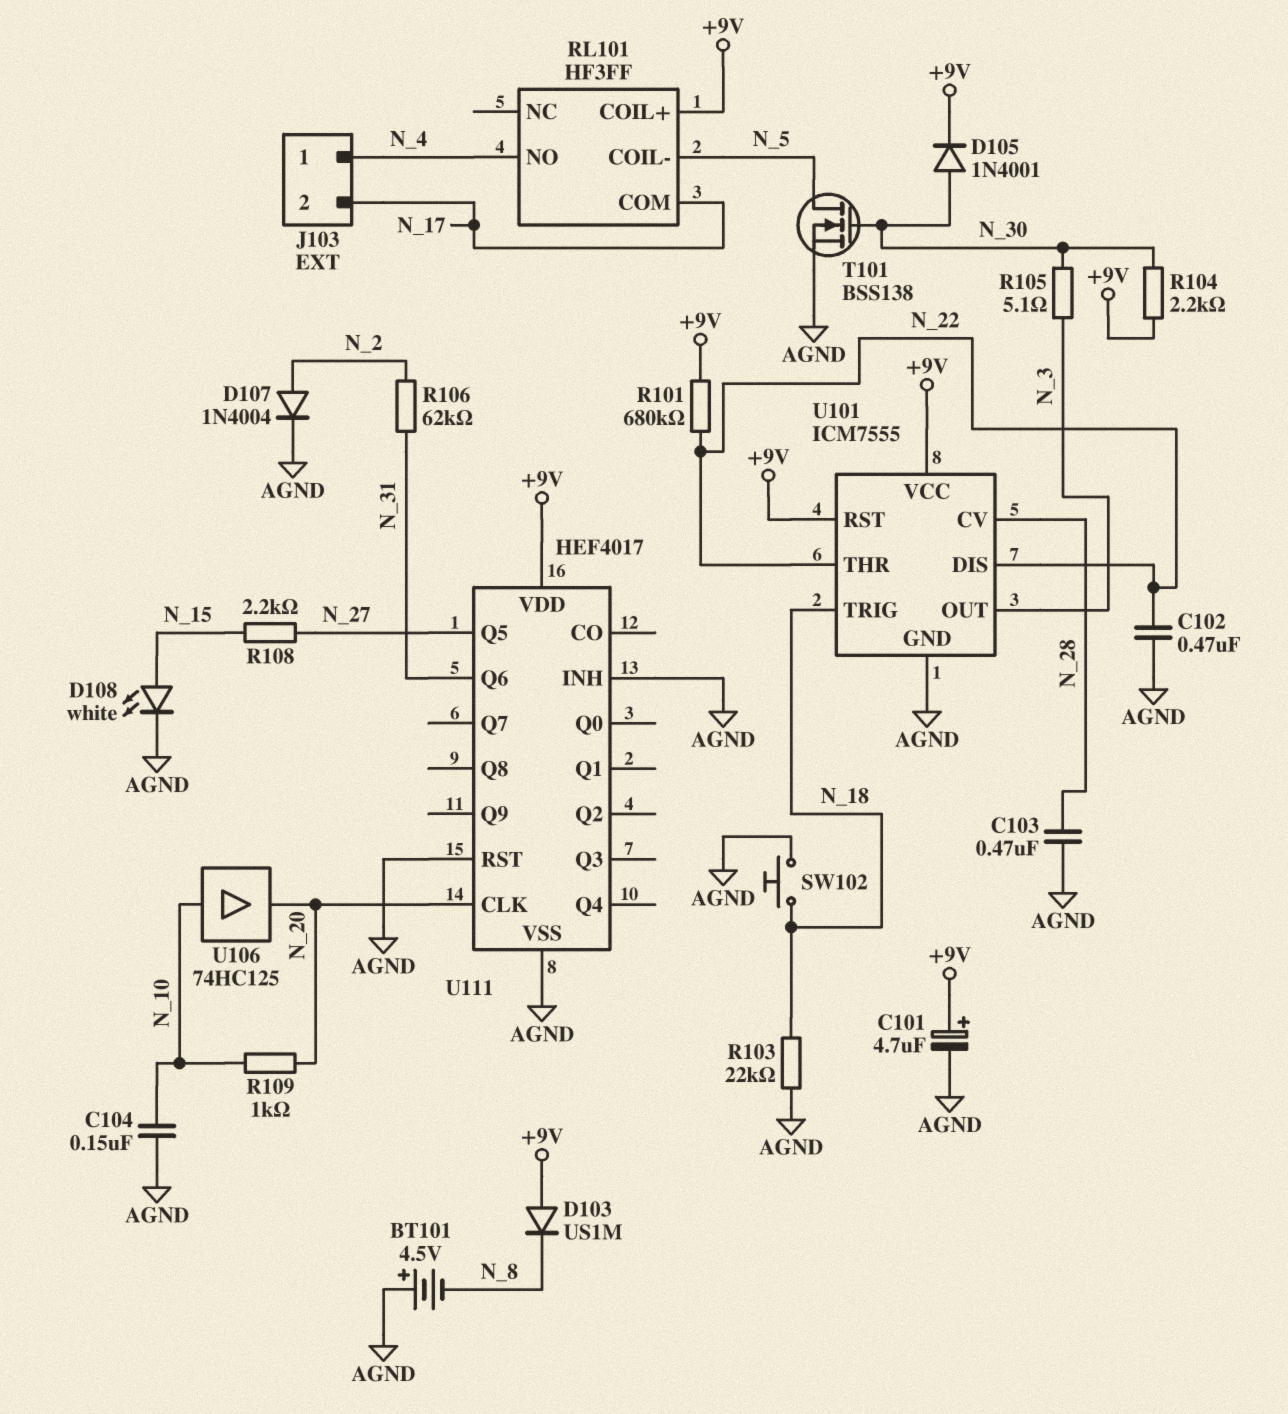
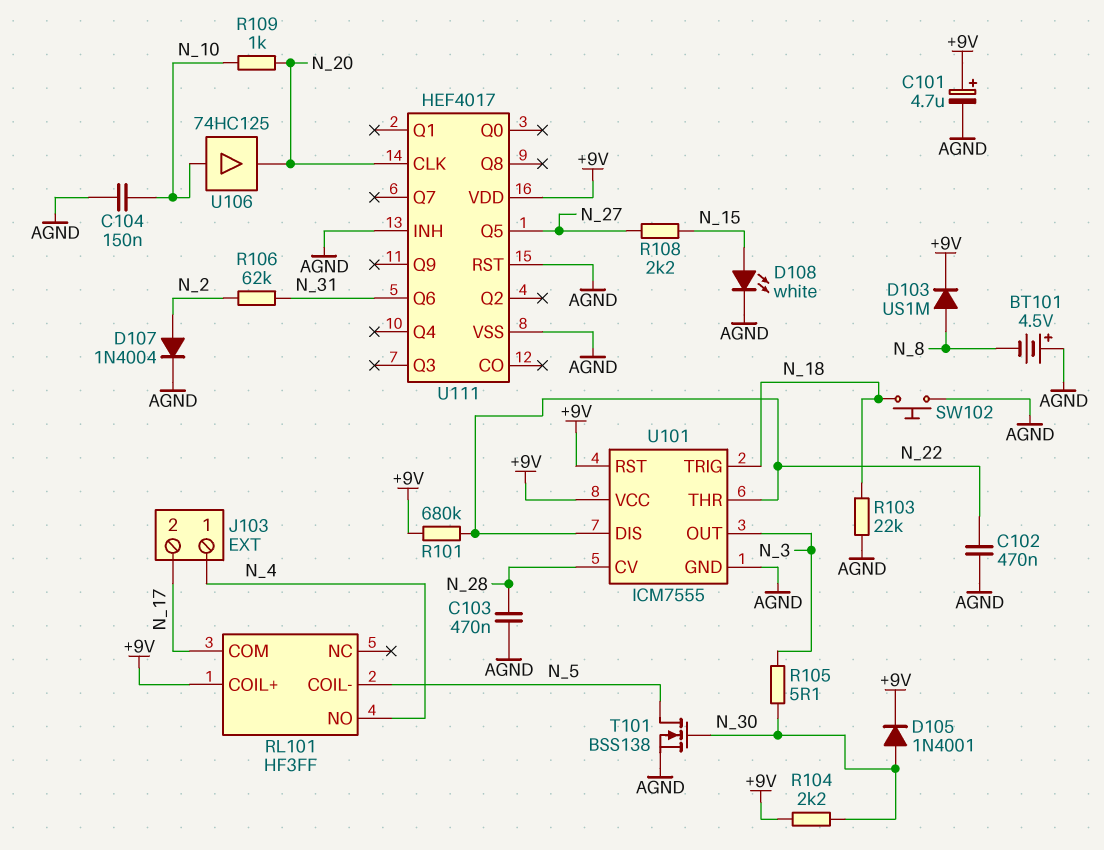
D103: diode US1M (A +9V, K N_8) -> diode US1M (A N_8, K +9V)

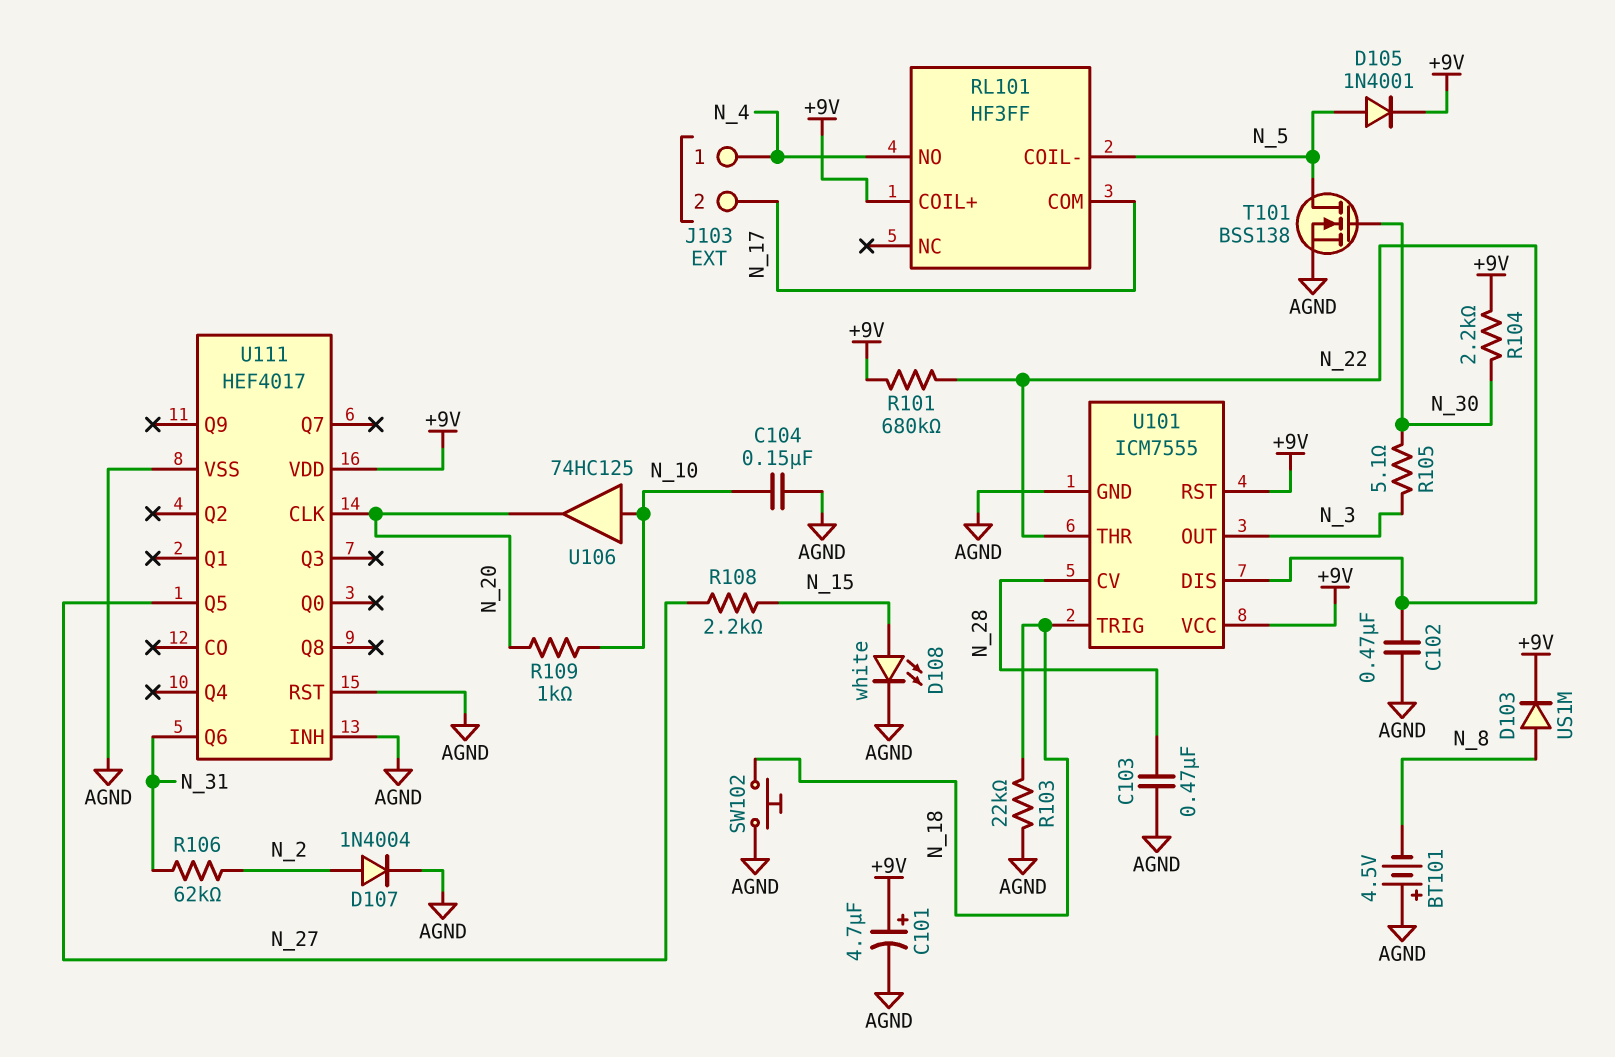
D105: diode 1N4001 (A N_30, K +9V) -> diode 1N4001 (A N_5, K +9V)

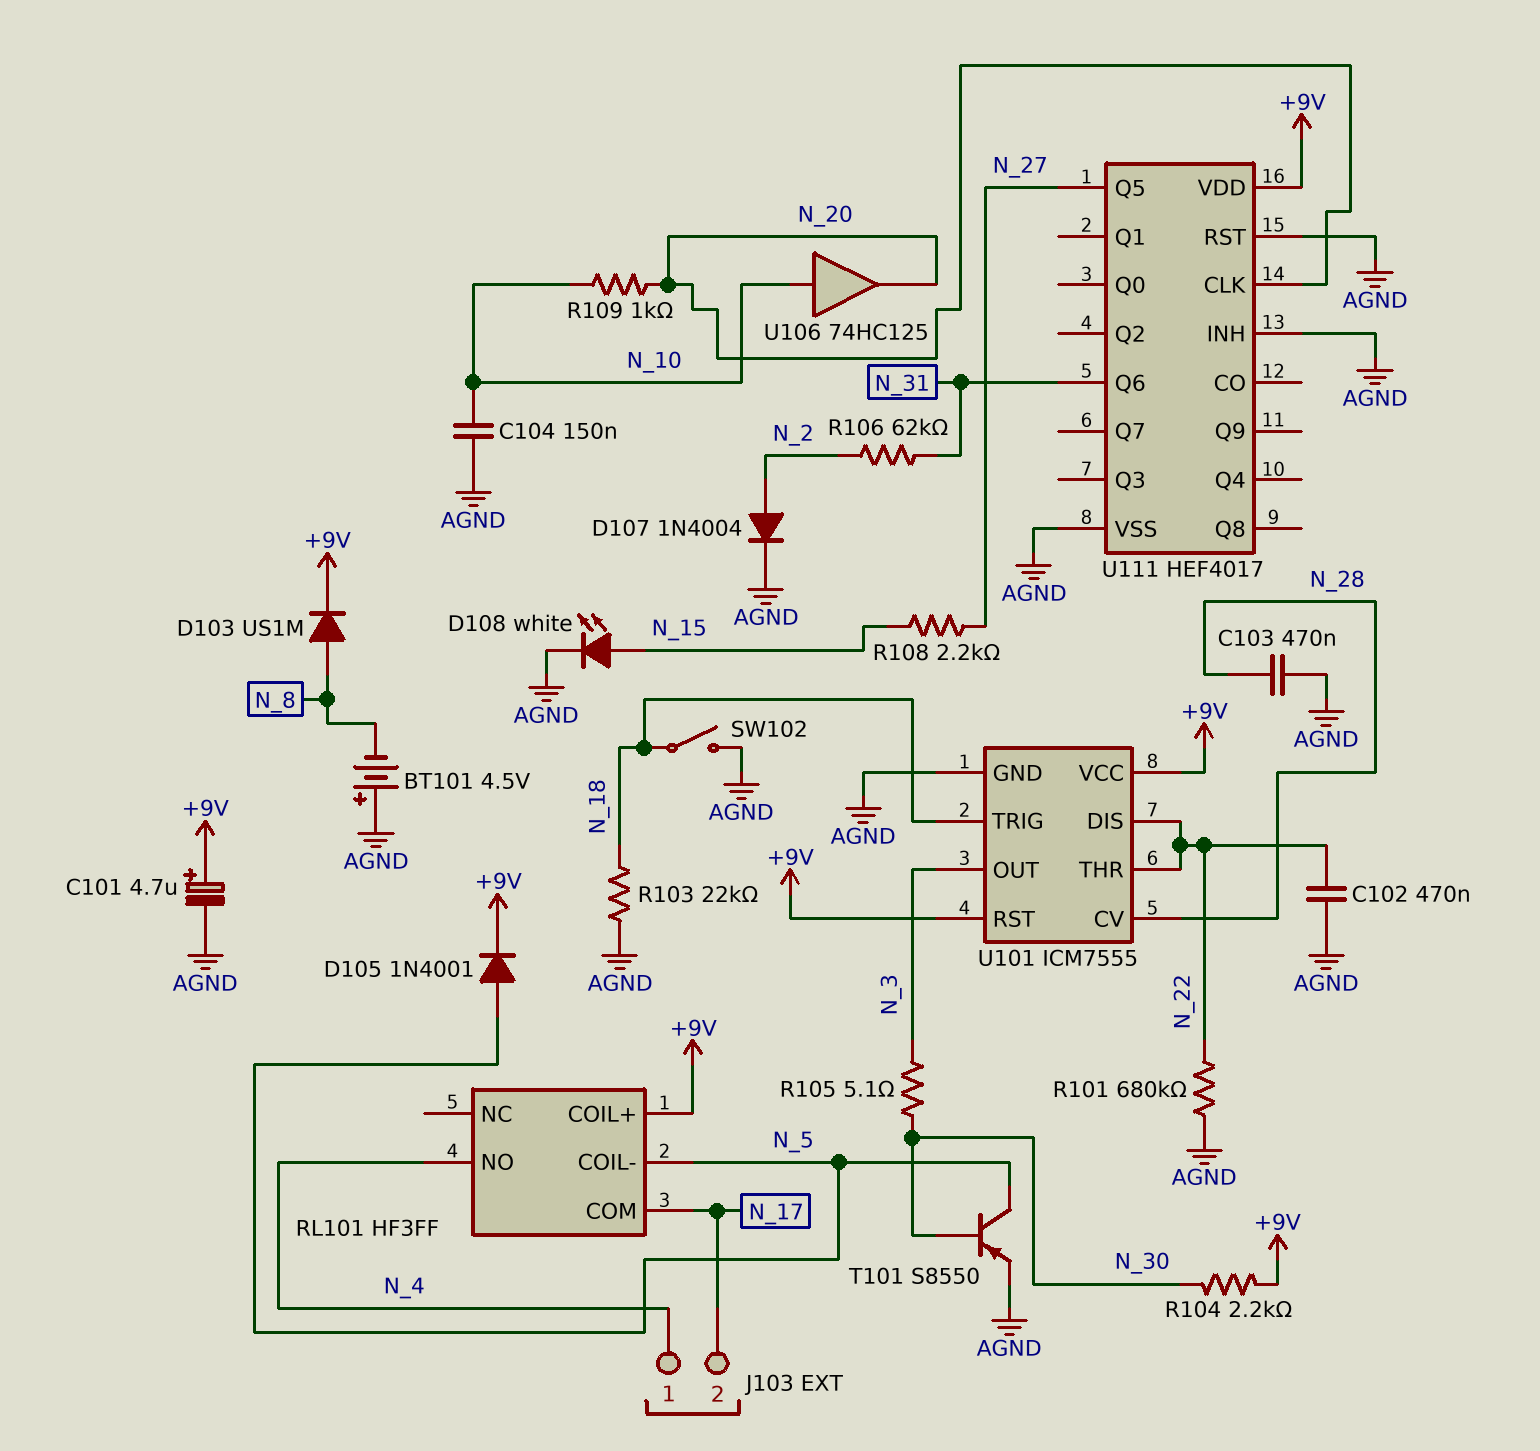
R101: 680k (+9V, N_22) -> 680k (AGND, N_22)
SW102: button (AGND, N_18) -> switch (AGND, N_18)
T101: NMOS BSS138 (G N_30, D N_5, S AGND) -> PNP S8550 (B N_30, C N_5, E AGND)

